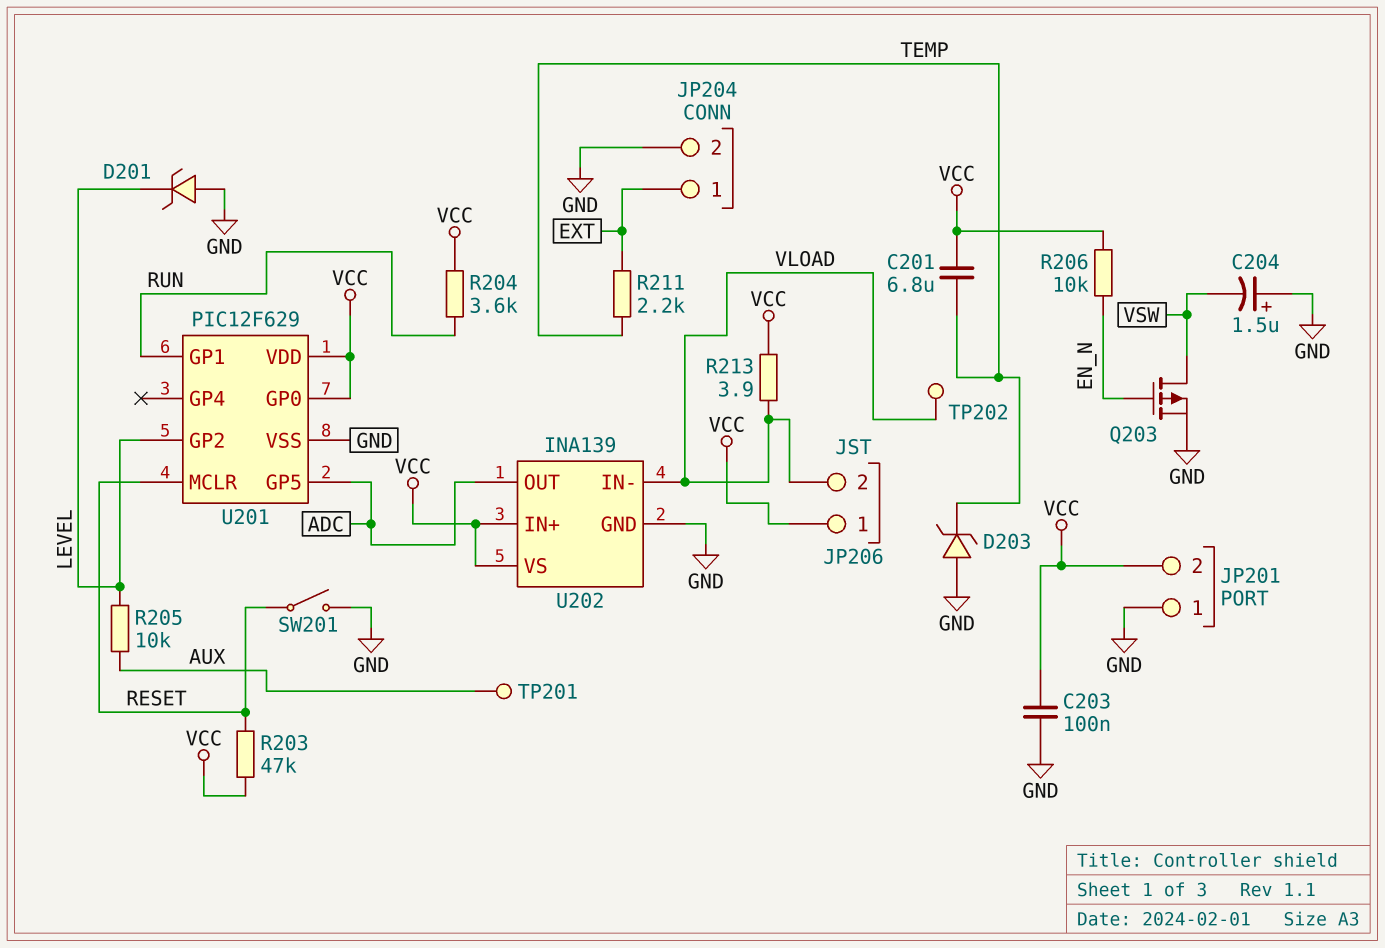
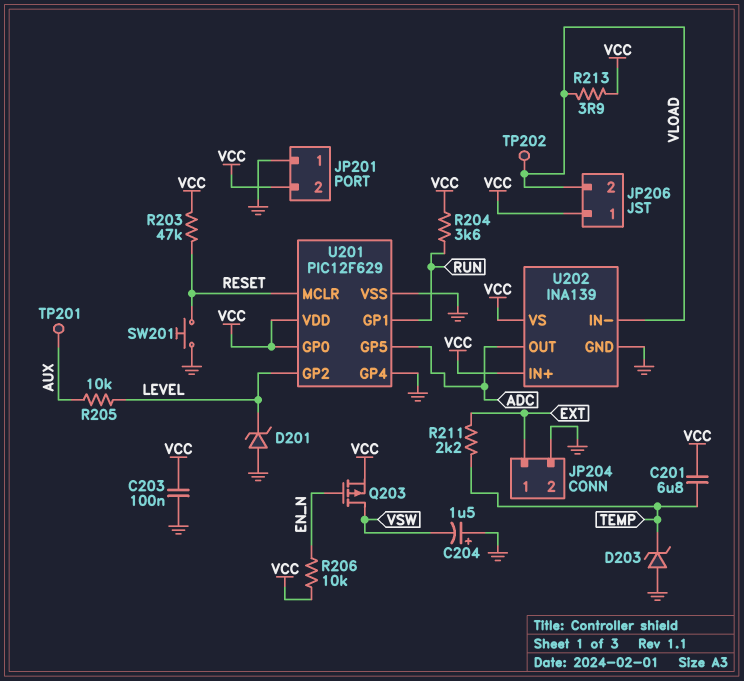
Q203: PMOS (G EN_N, D VSW, S GND) -> PMOS (G EN_N, D VSW, S VCC)
SW201: switch (GND, RESET) -> button (GND, RESET)
U201 pin GP4: none -> GND

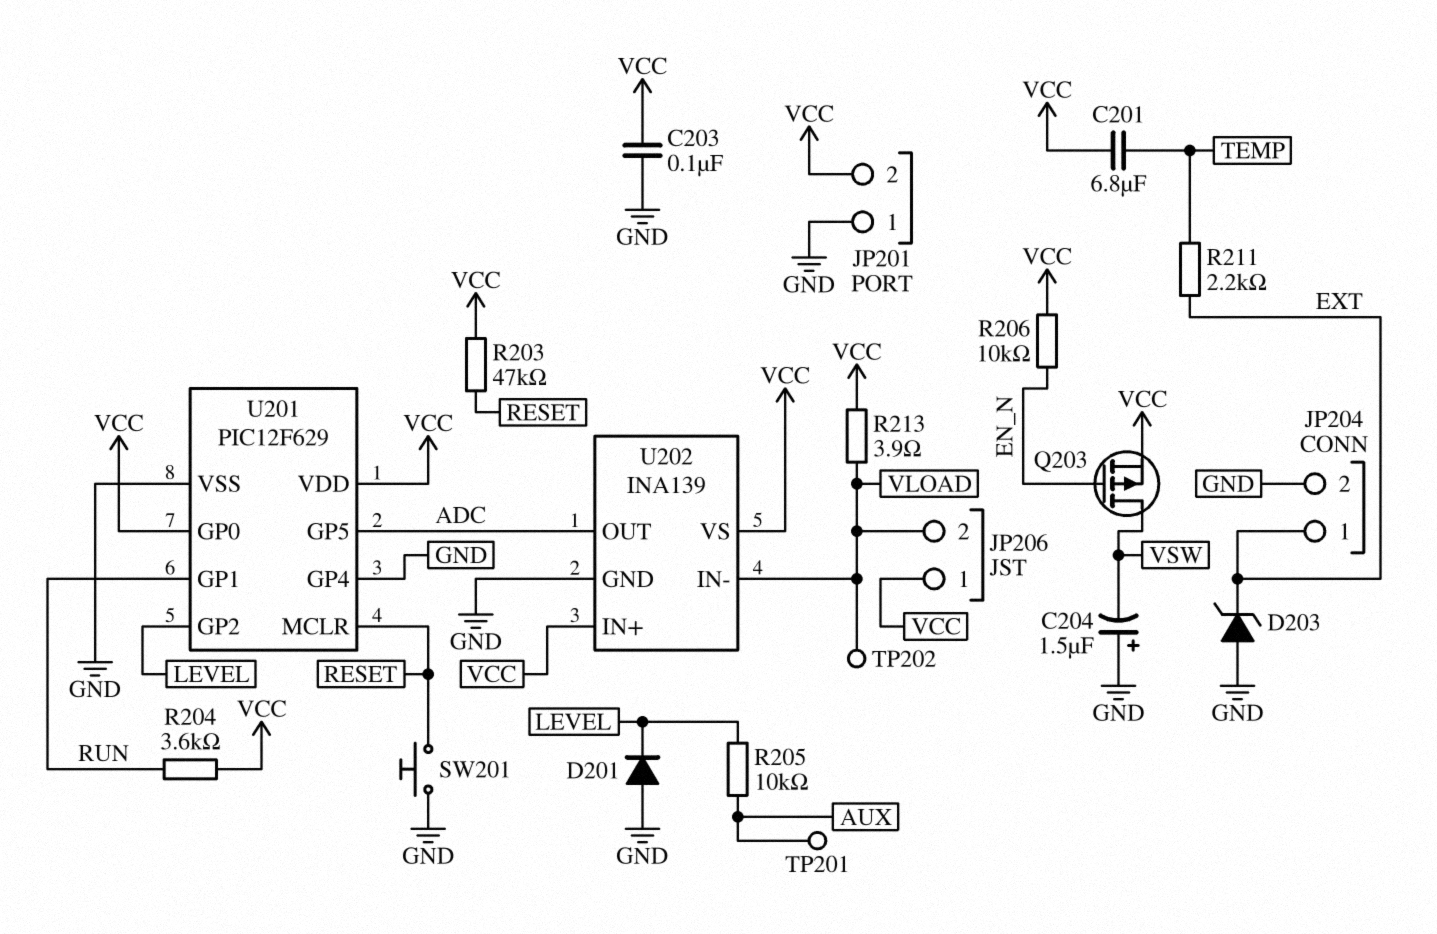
D201: zener (A GND, K LEVEL) -> diode (A GND, K LEVEL)
D203: zener (A GND, K TEMP) -> zener (A GND, K EXT)

